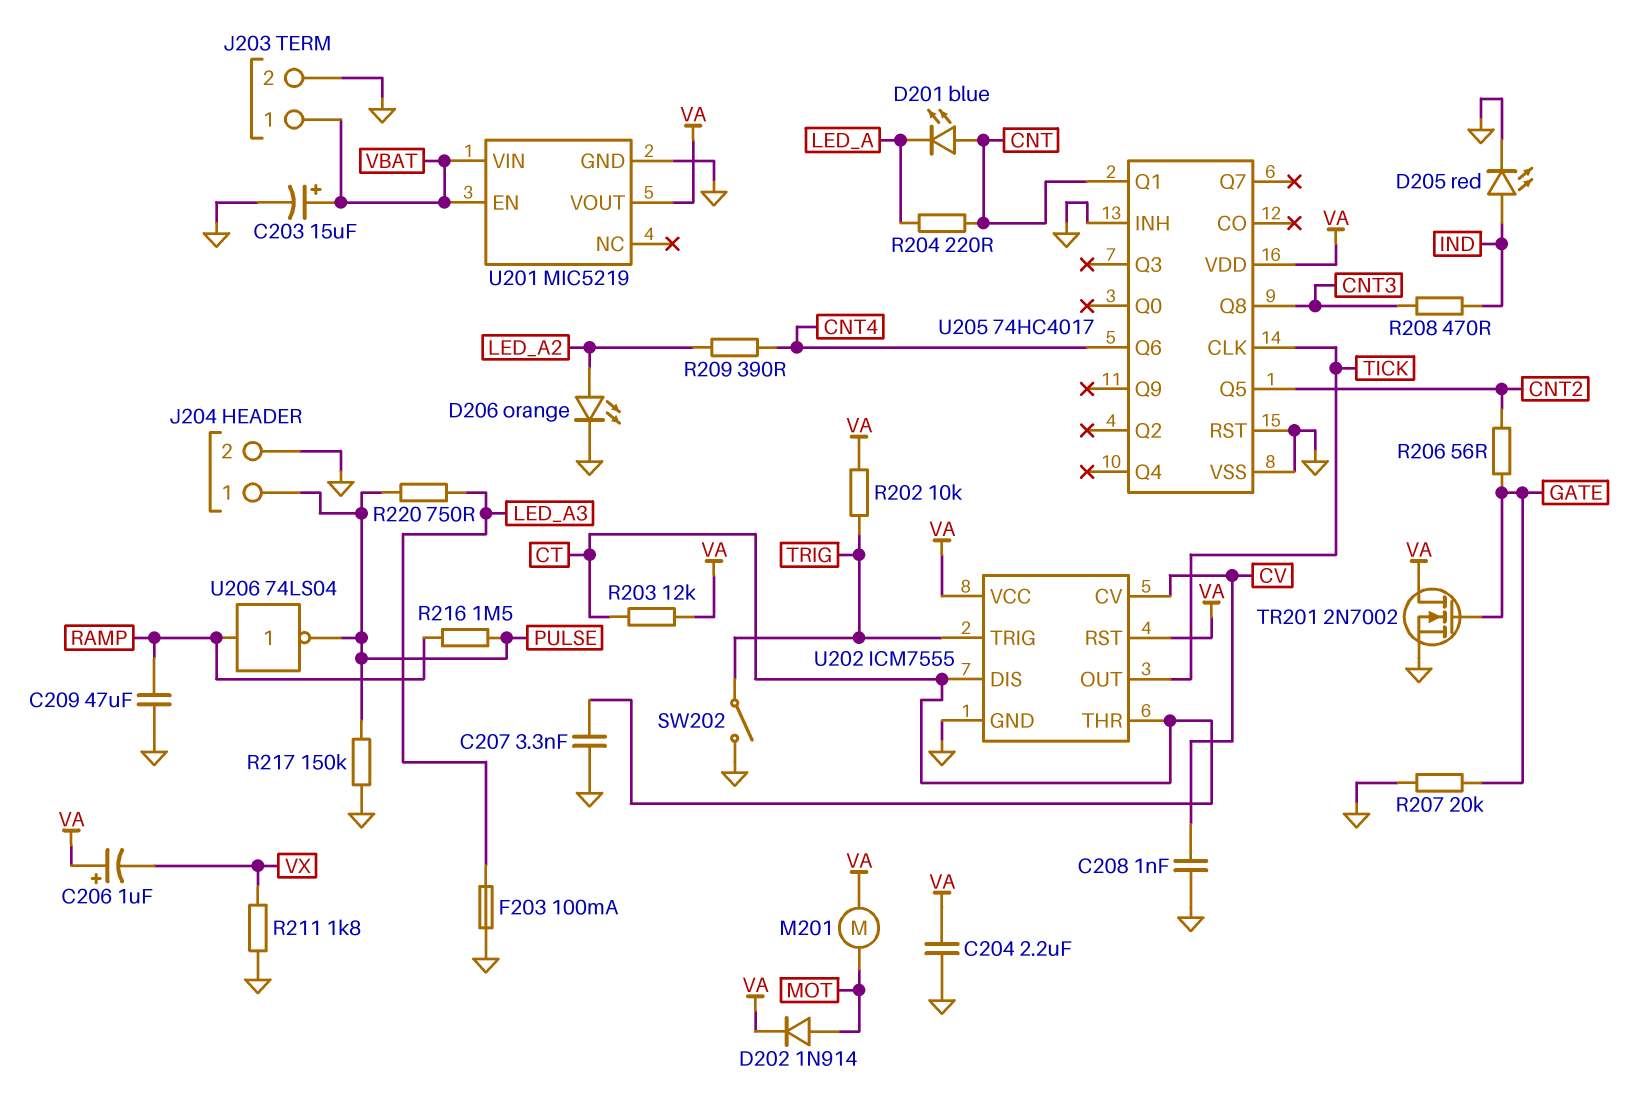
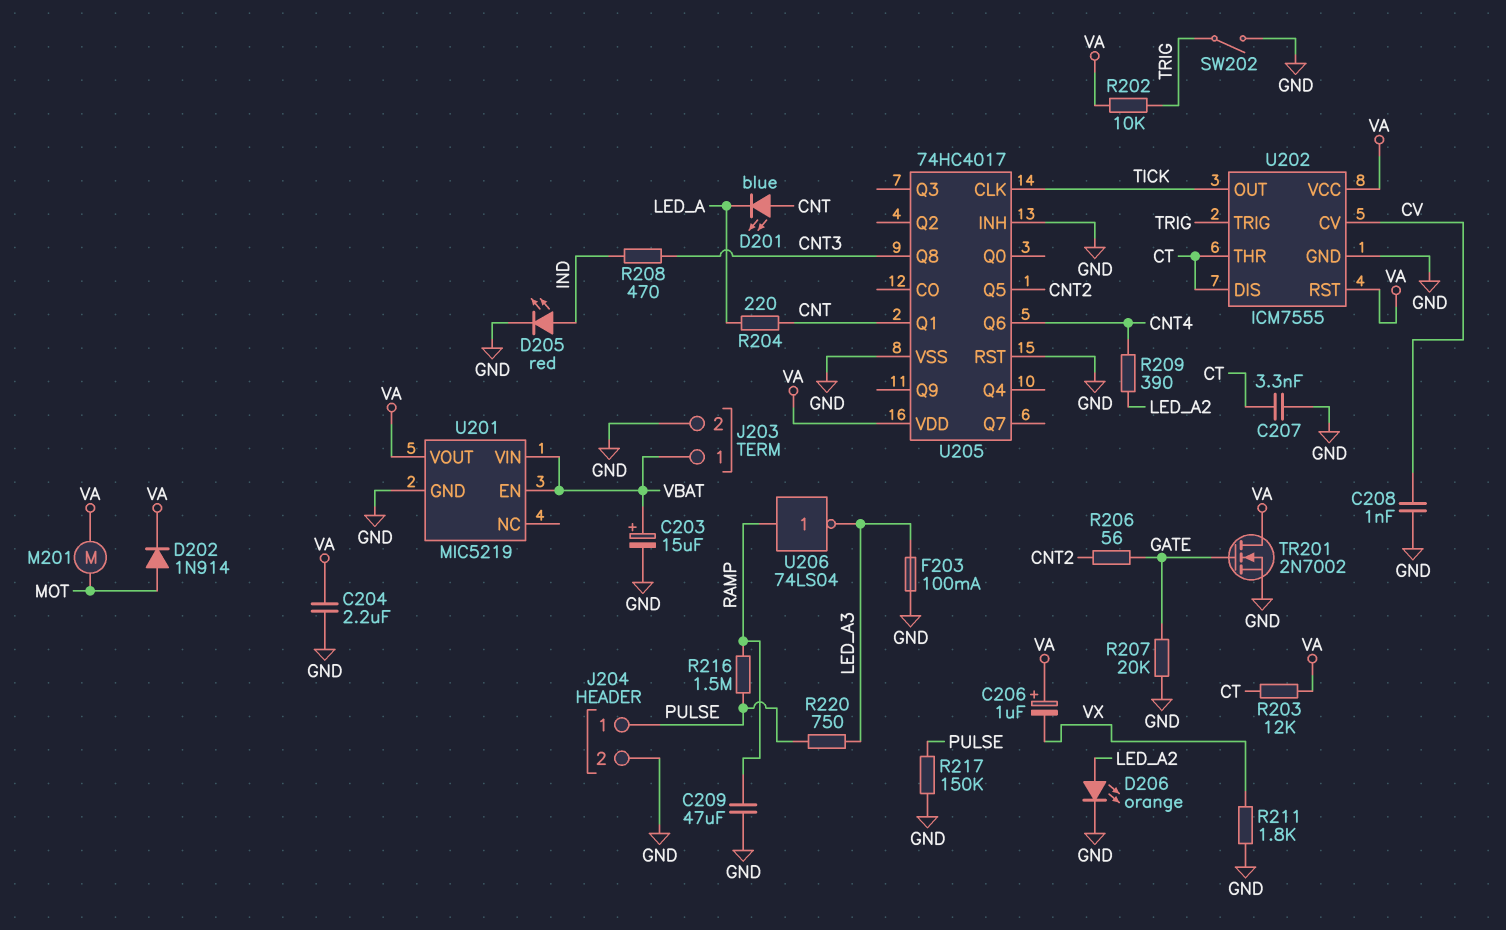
U206: NOT 74LS04 (in RAMP, out PULSE) -> NOT 74LS04 (in RAMP, out LED_A3)

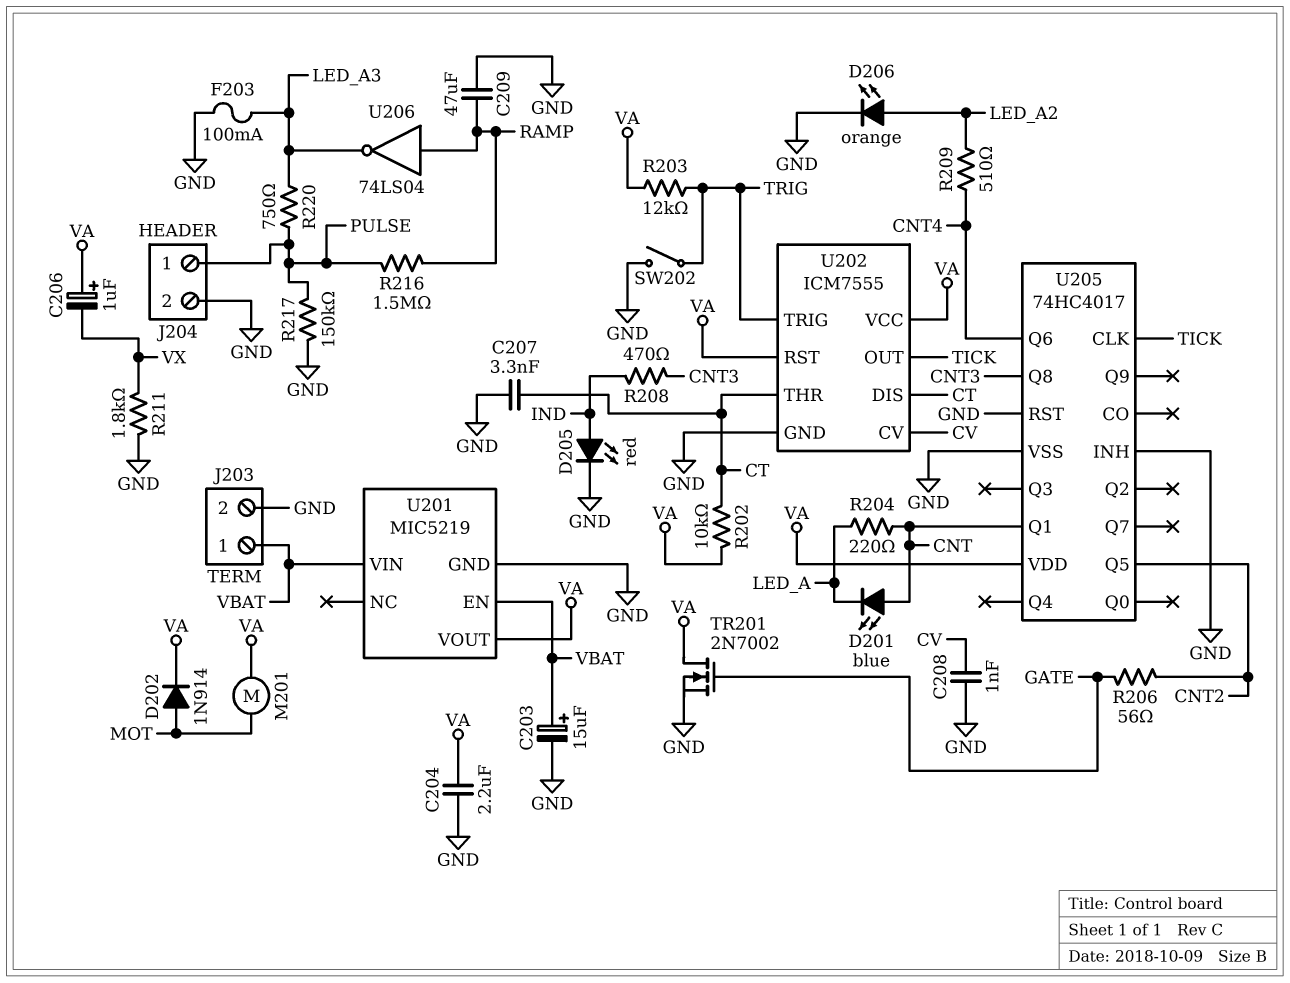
R202: 10k (TRIG, VA) -> 10k (CT, VA)
R203: 12k (CT, VA) -> 12k (TRIG, VA)
R207: 20k (GATE, GND) -> none
R209: 390 (CNT4, LED_A2) -> 510 (CNT4, LED_A2)

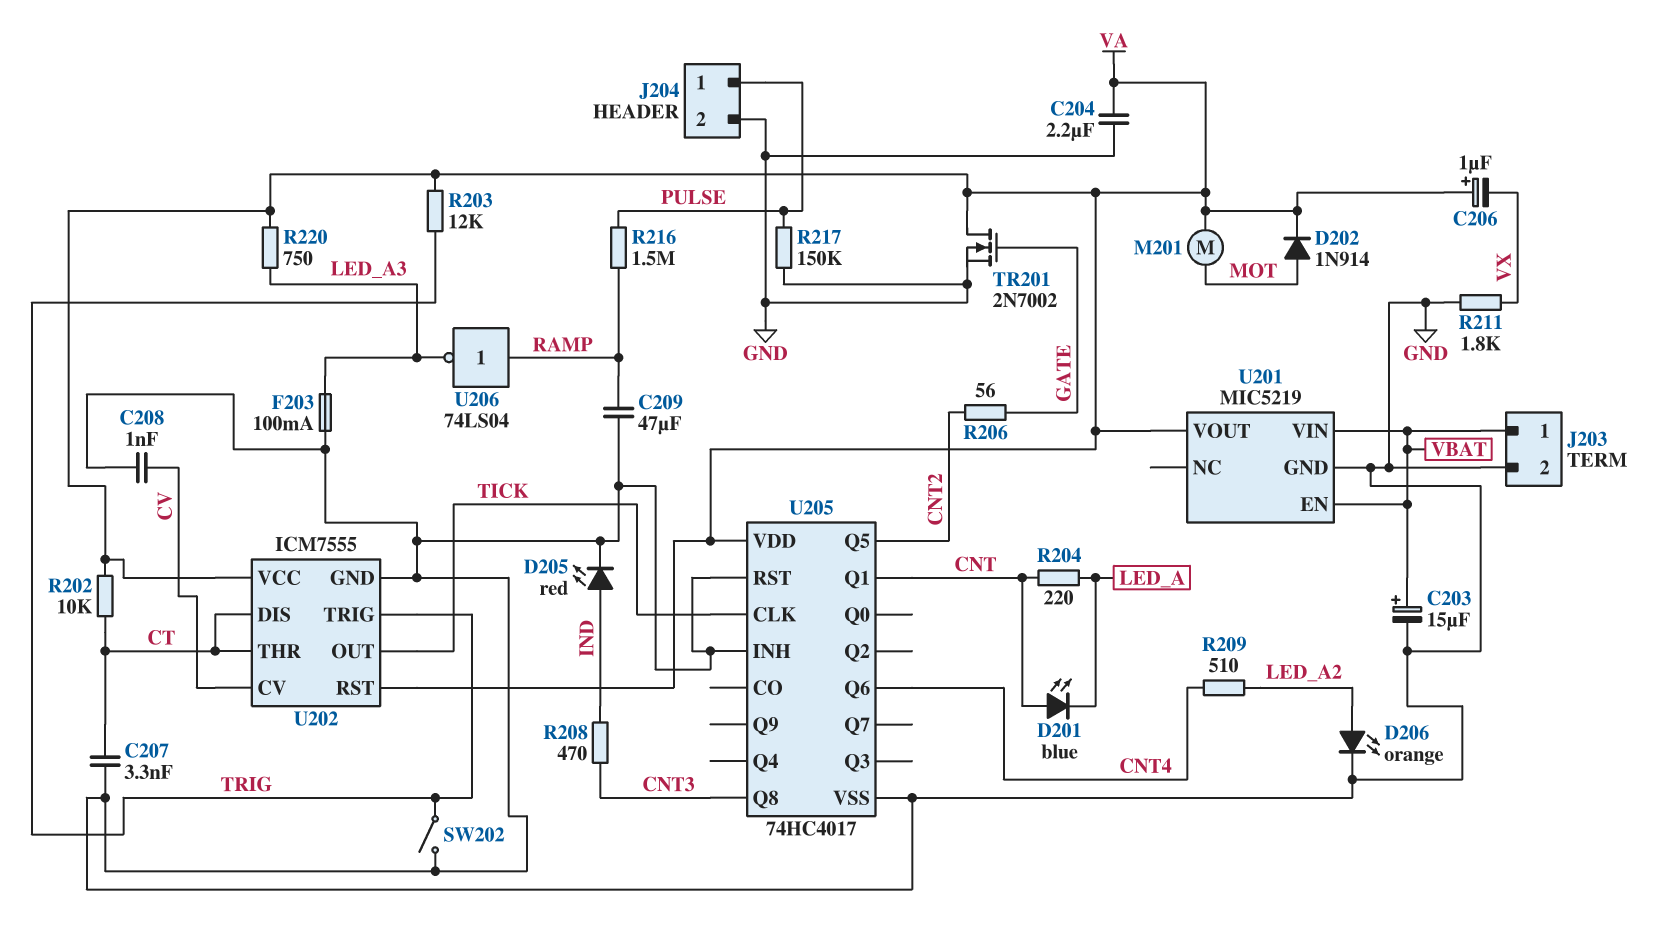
R220: 750 (LED_A3, PULSE) -> 750 (LED_A3, VA)

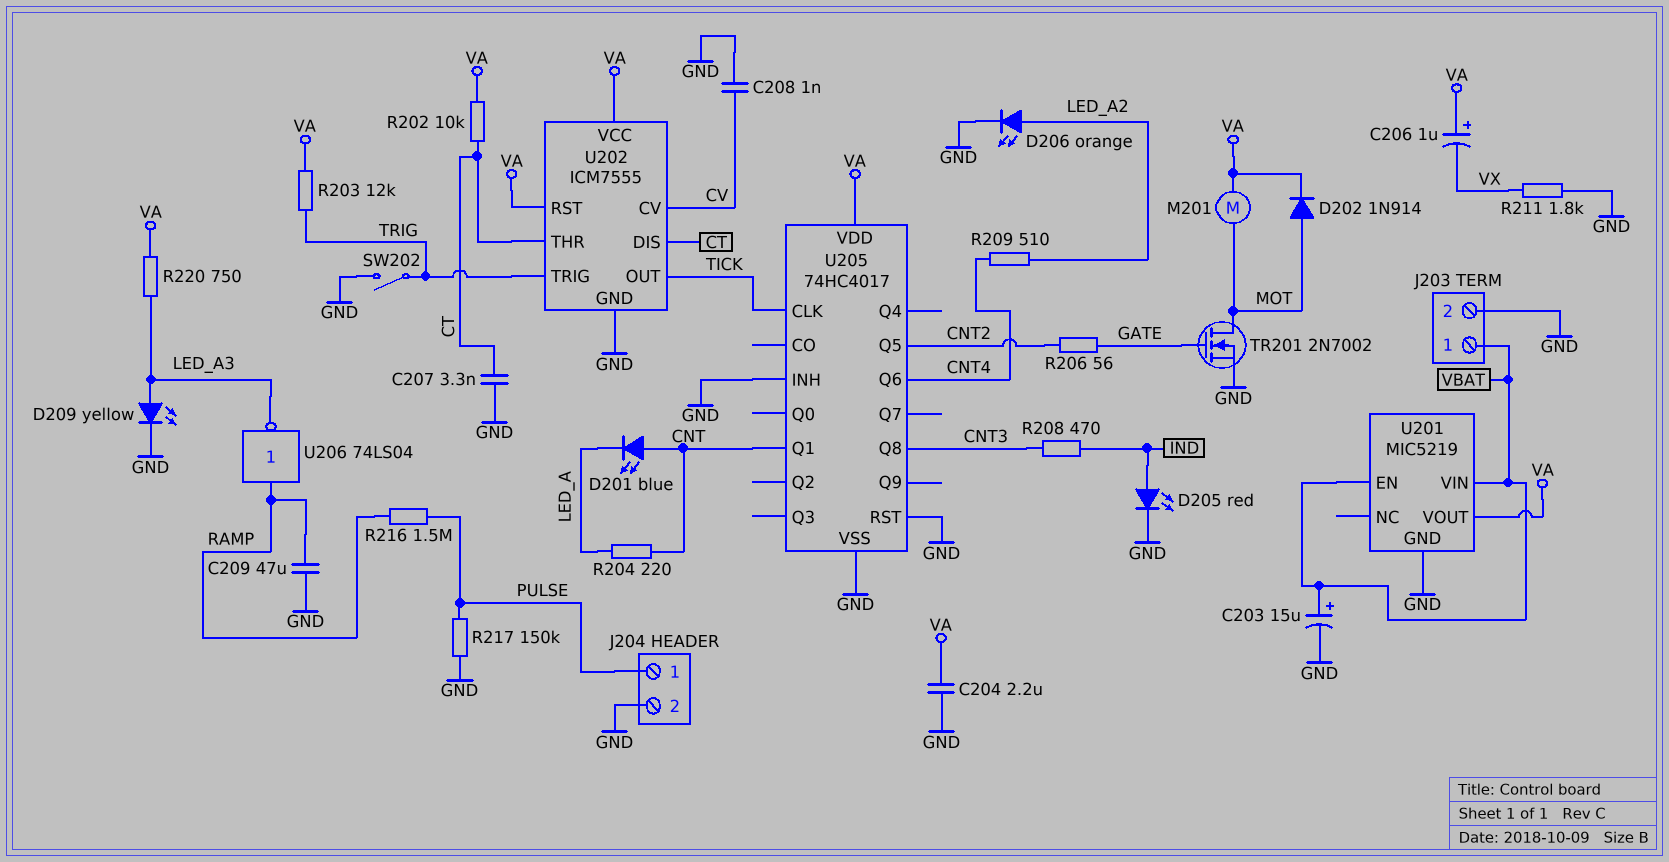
D209: none -> LED yellow (A LED_A3, K GND)
F203: 100mA (GND, LED_A3) -> none
TR201: NMOS 2N7002 (G GATE, D VA, S GND) -> NMOS 2N7002 (G GATE, D MOT, S GND)

